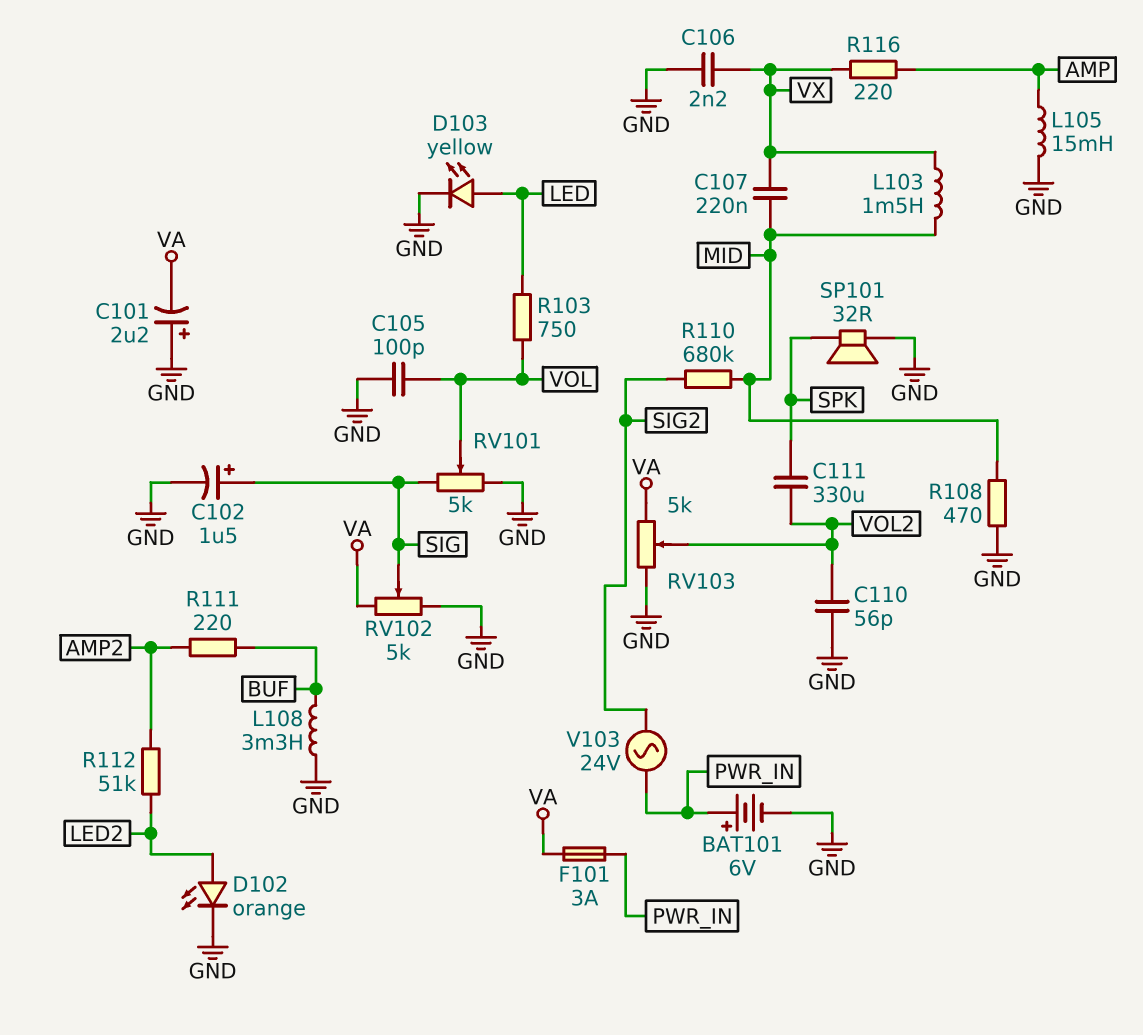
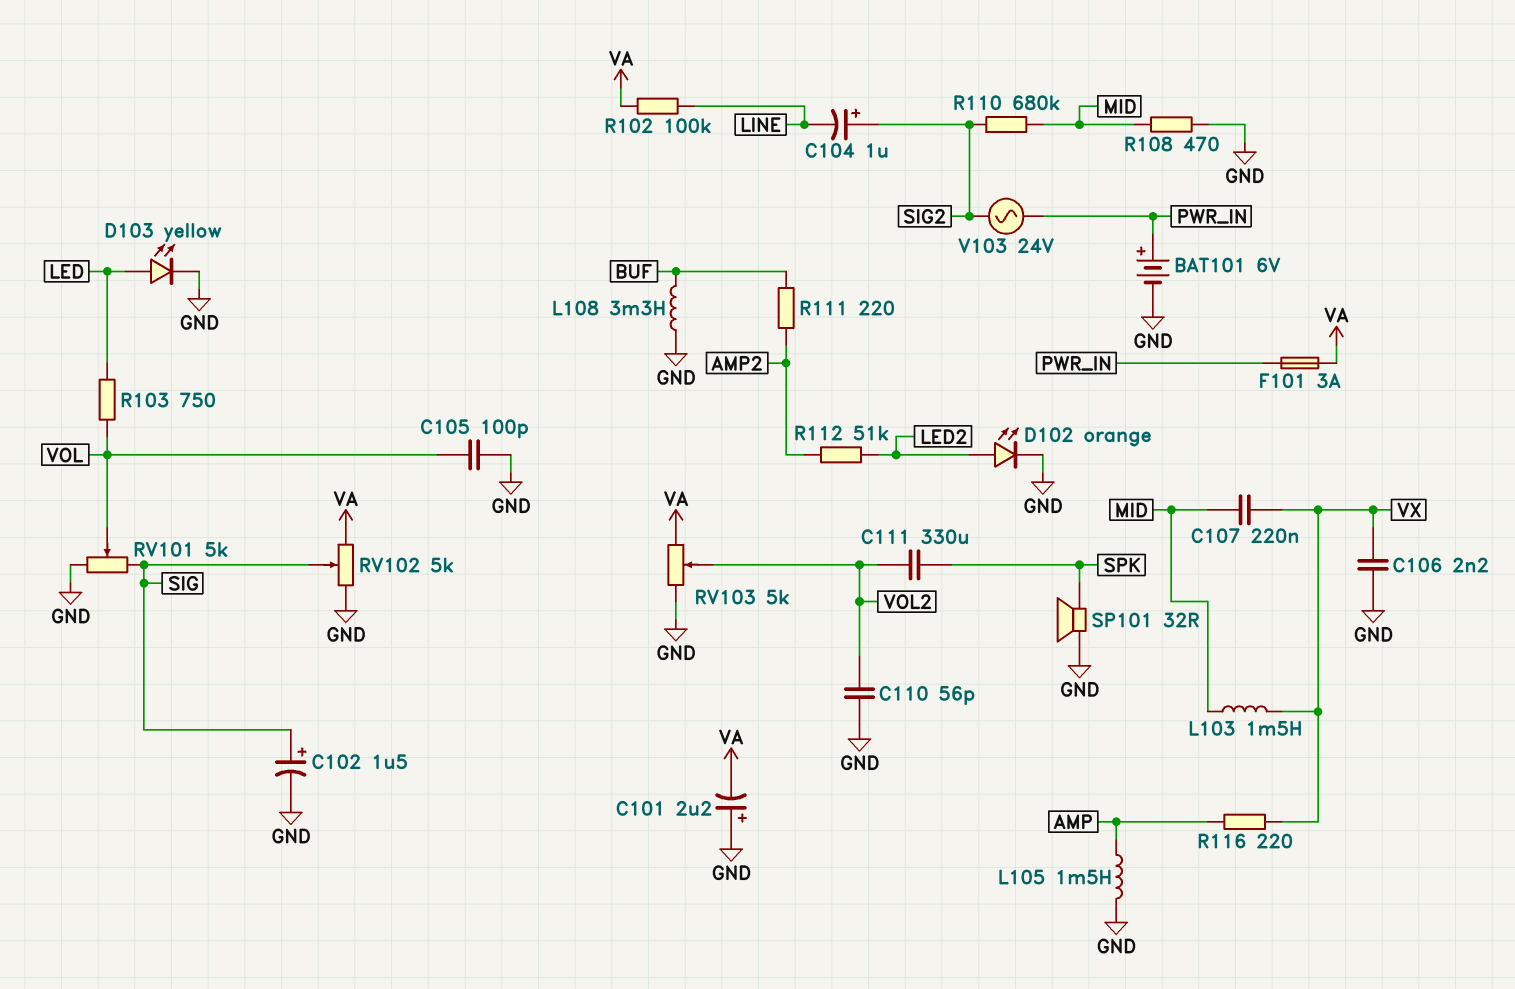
C104: none -> 1uF (plus SIG2, minus LINE)
L105: 15mH (AMP, GND) -> 1.5mH (AMP, GND)
R102: none -> 100k (LINE, VA)

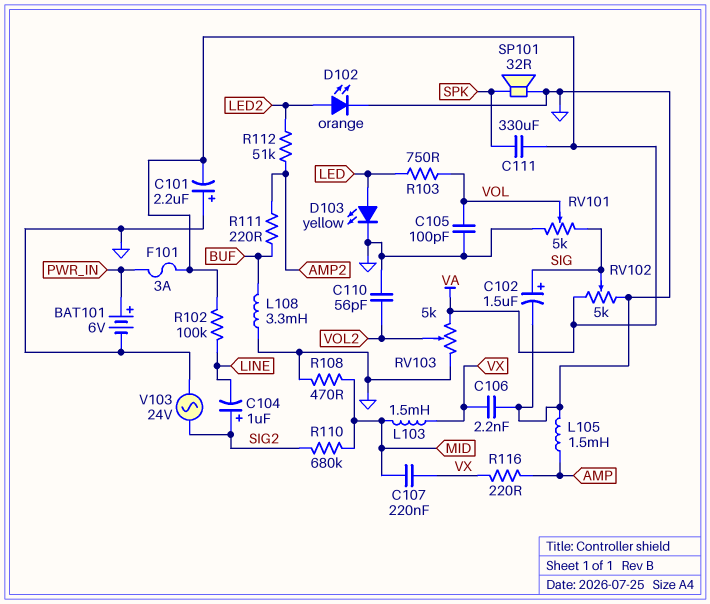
C111: 330uF (SPK, VOL2) -> 330uF (SPK, VA)
V103: AC 24V (PWR_IN, SIG2) -> AC 24V (GND, SIG2)

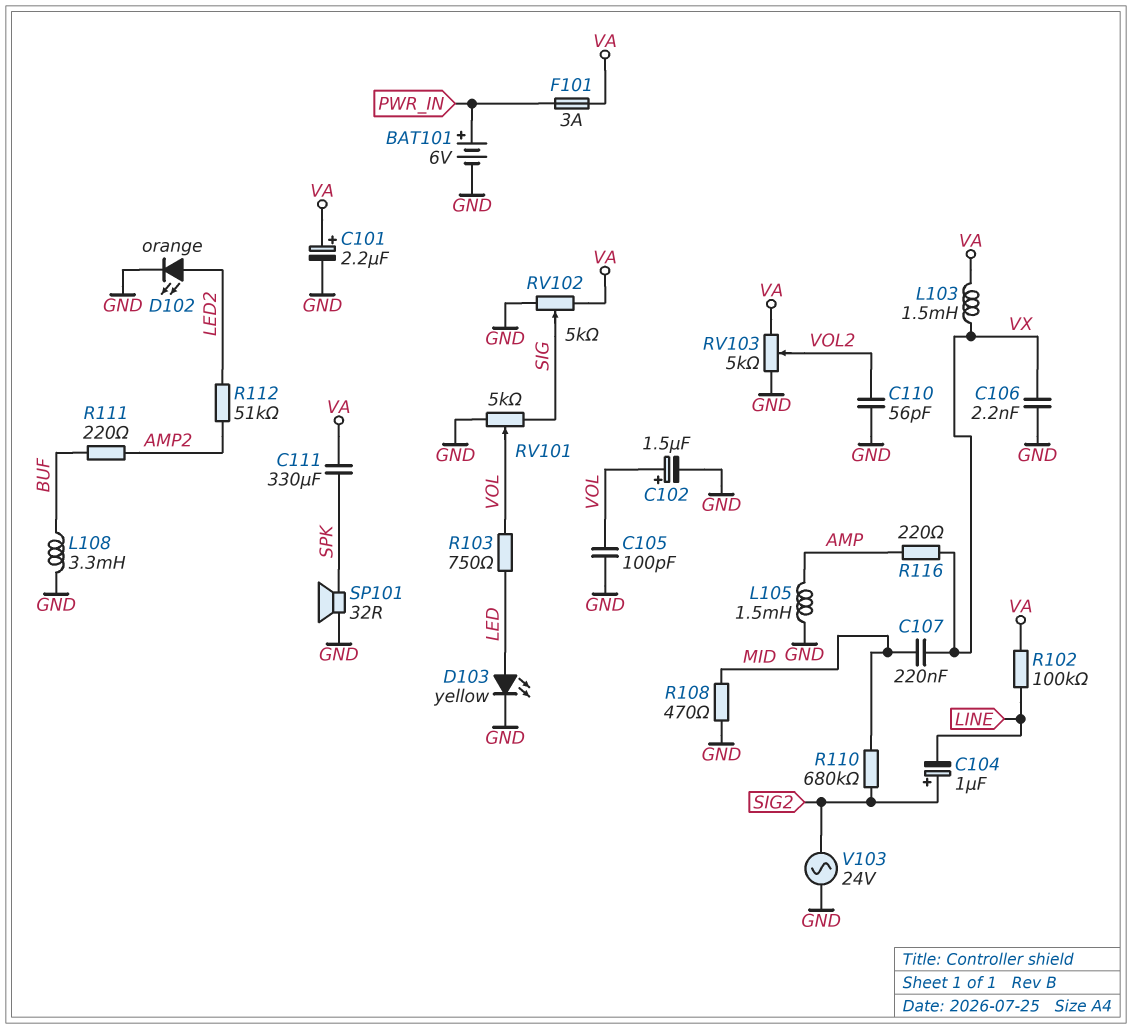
C101: 2.2uF (plus GND, minus VA) -> 2.2uF (plus VA, minus GND)
C102: 1.5uF (plus SIG, minus GND) -> 1.5uF (plus VOL, minus GND)
L103: 1.5mH (MID, VX) -> 1.5mH (VA, VX)

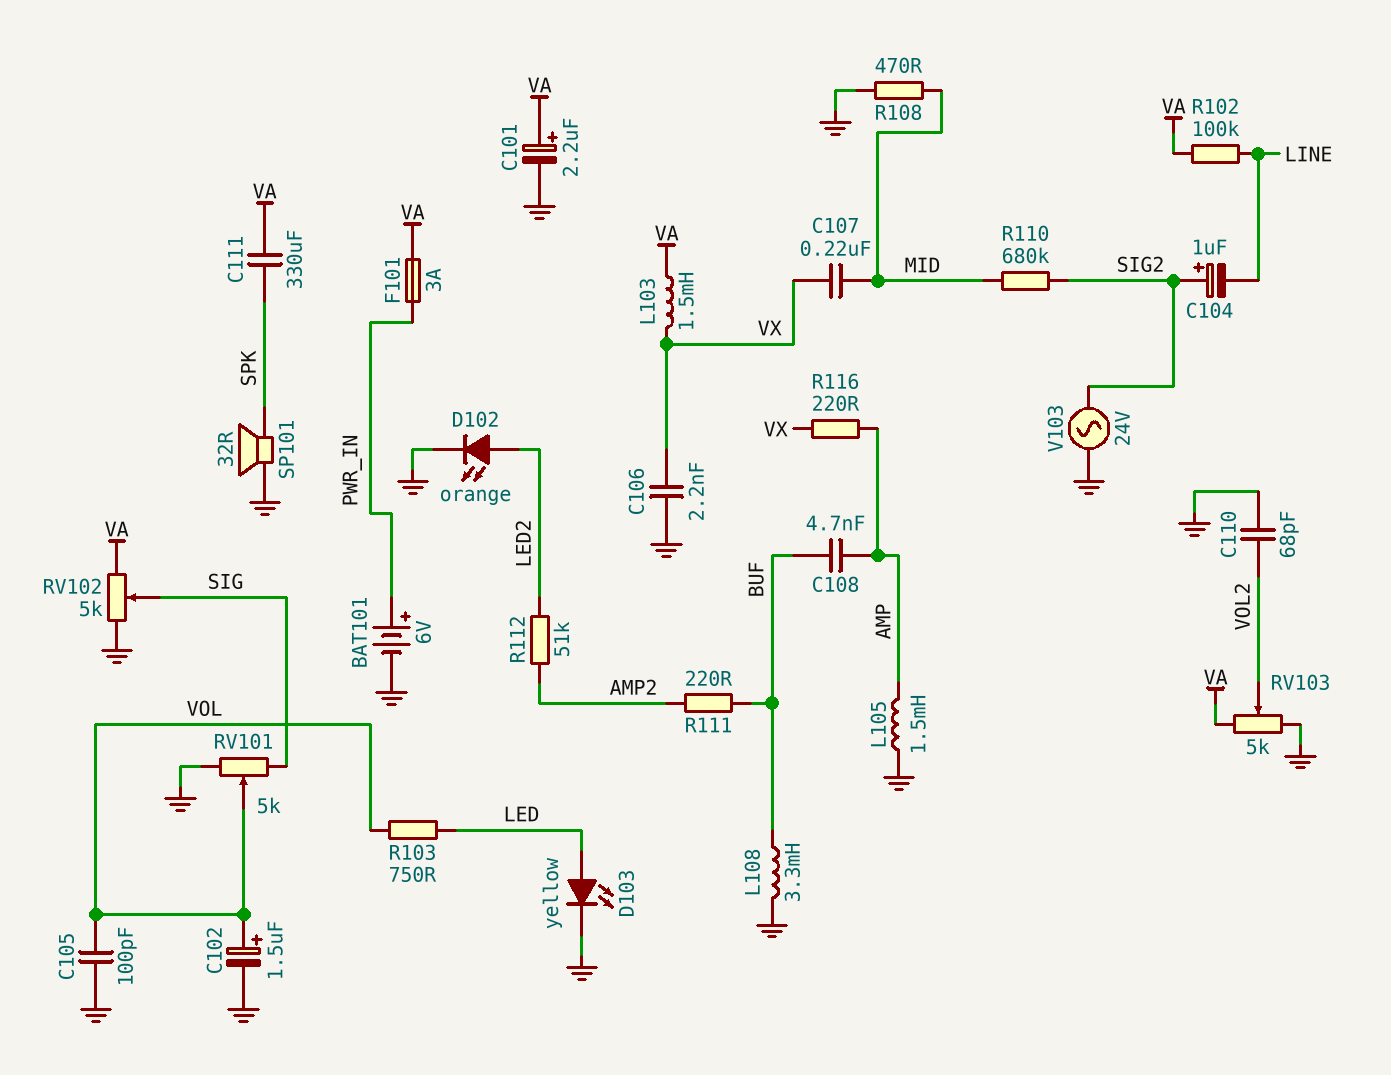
C108: none -> 4.7nF (AMP, BUF)
C110: 56pF (GND, VOL2) -> 68pF (GND, VOL2)

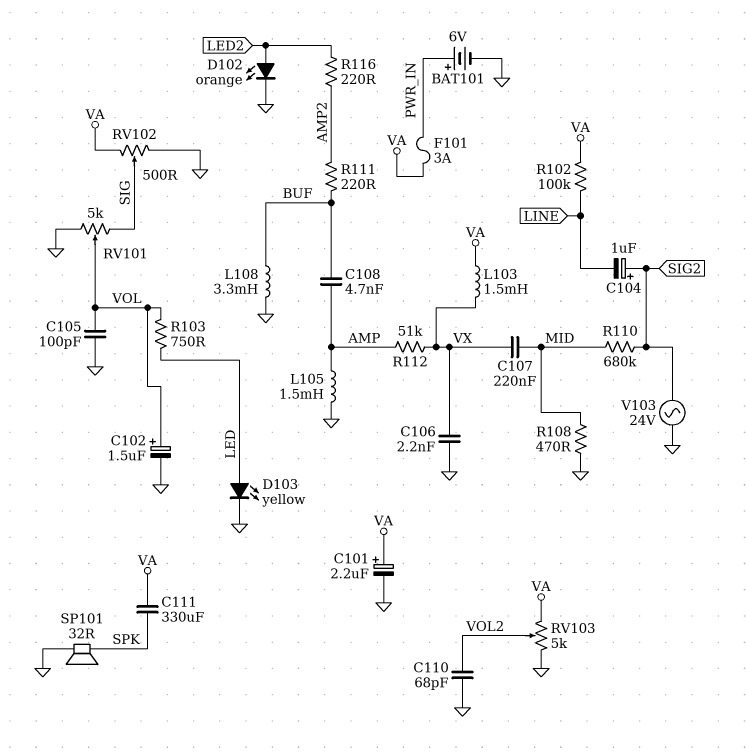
R112: 51k (AMP2, LED2) -> 51k (AMP, VX)
R116: 220 (AMP, VX) -> 220 (AMP2, LED2)
RV102: 5k (GND, VA, wiper SIG) -> 500 (GND, VA, wiper SIG)

